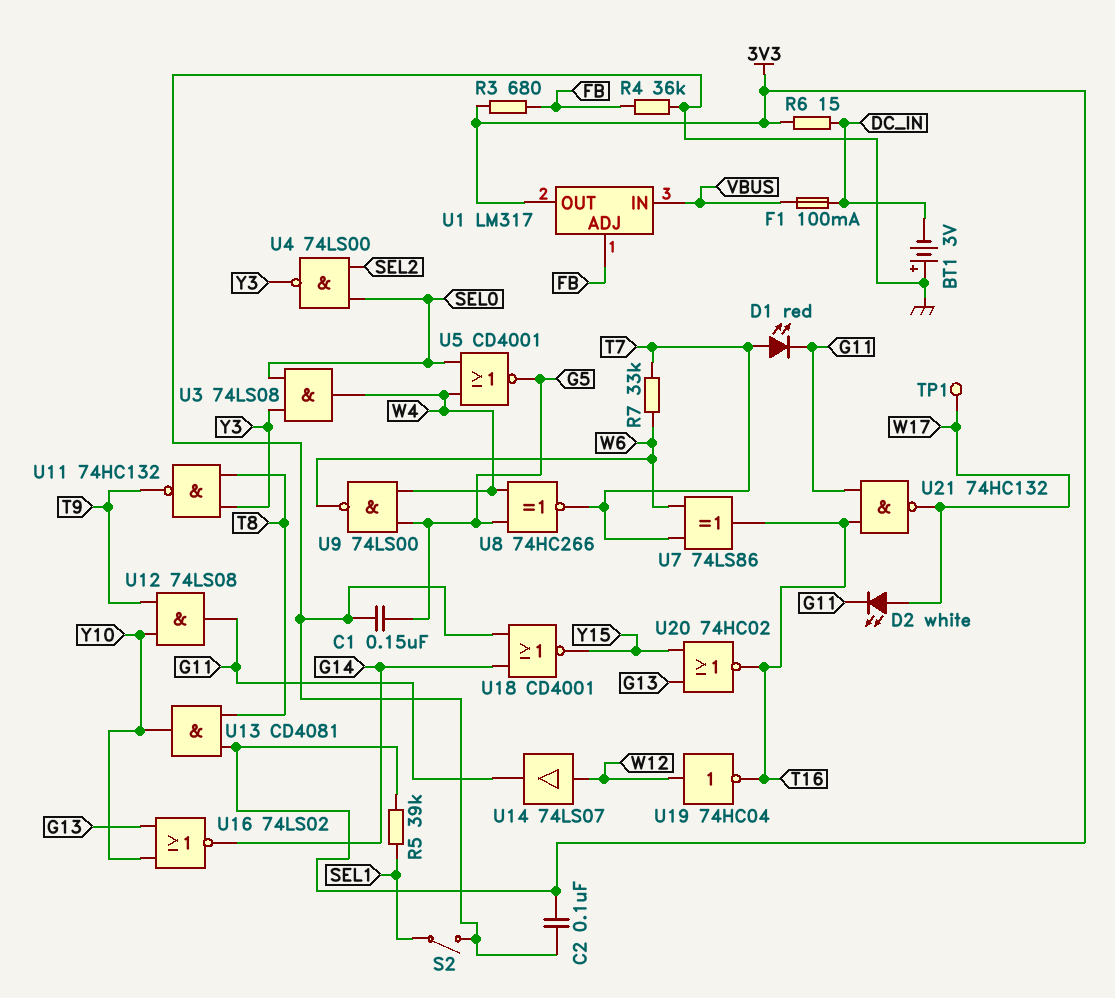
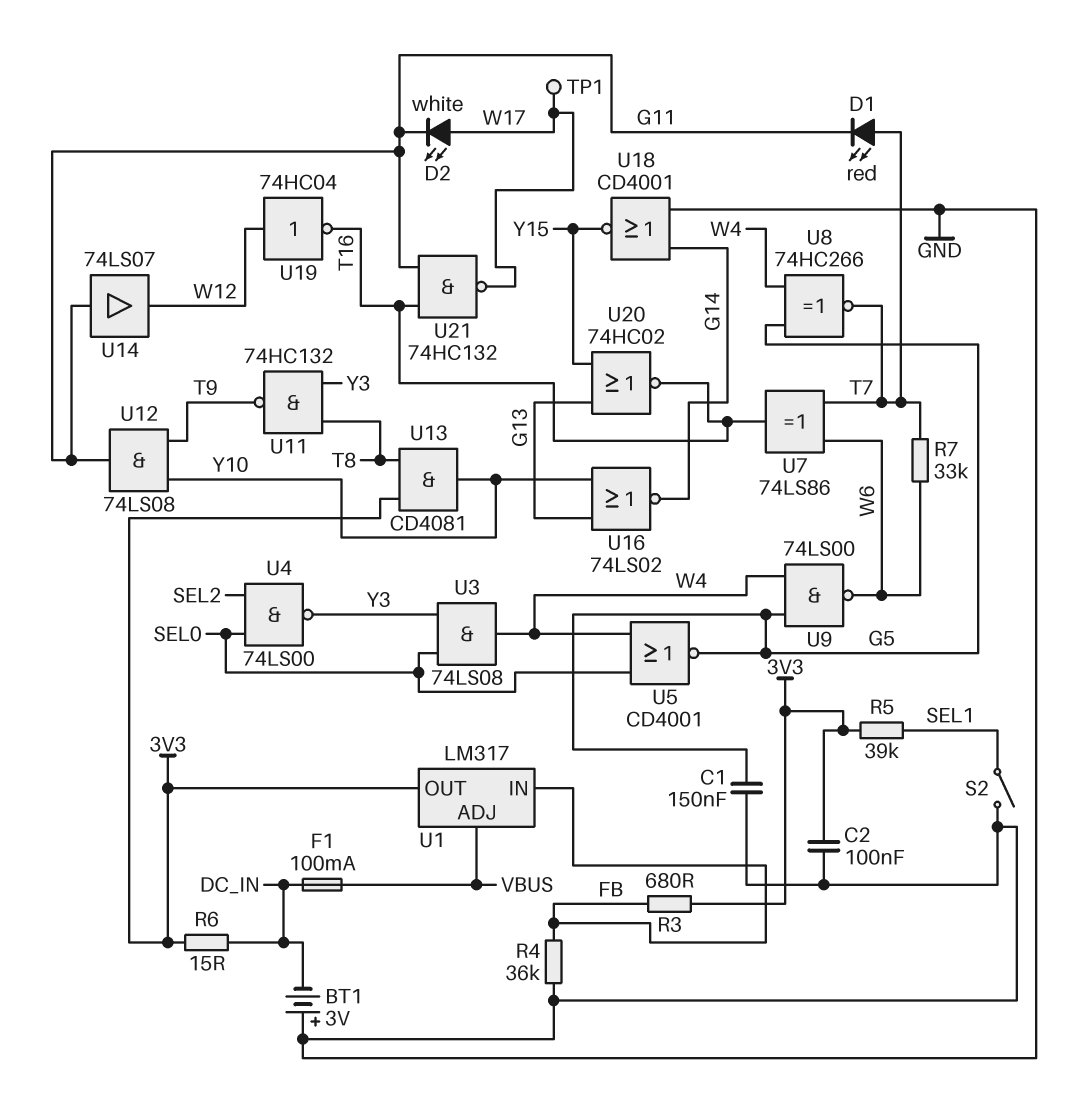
U1 pin ADJ: FB -> VBUS
U1 pin IN: VBUS -> FB
U14: buffer 74LS07 (in W12, out G11) -> buffer 74LS07 (in G11, out W12)

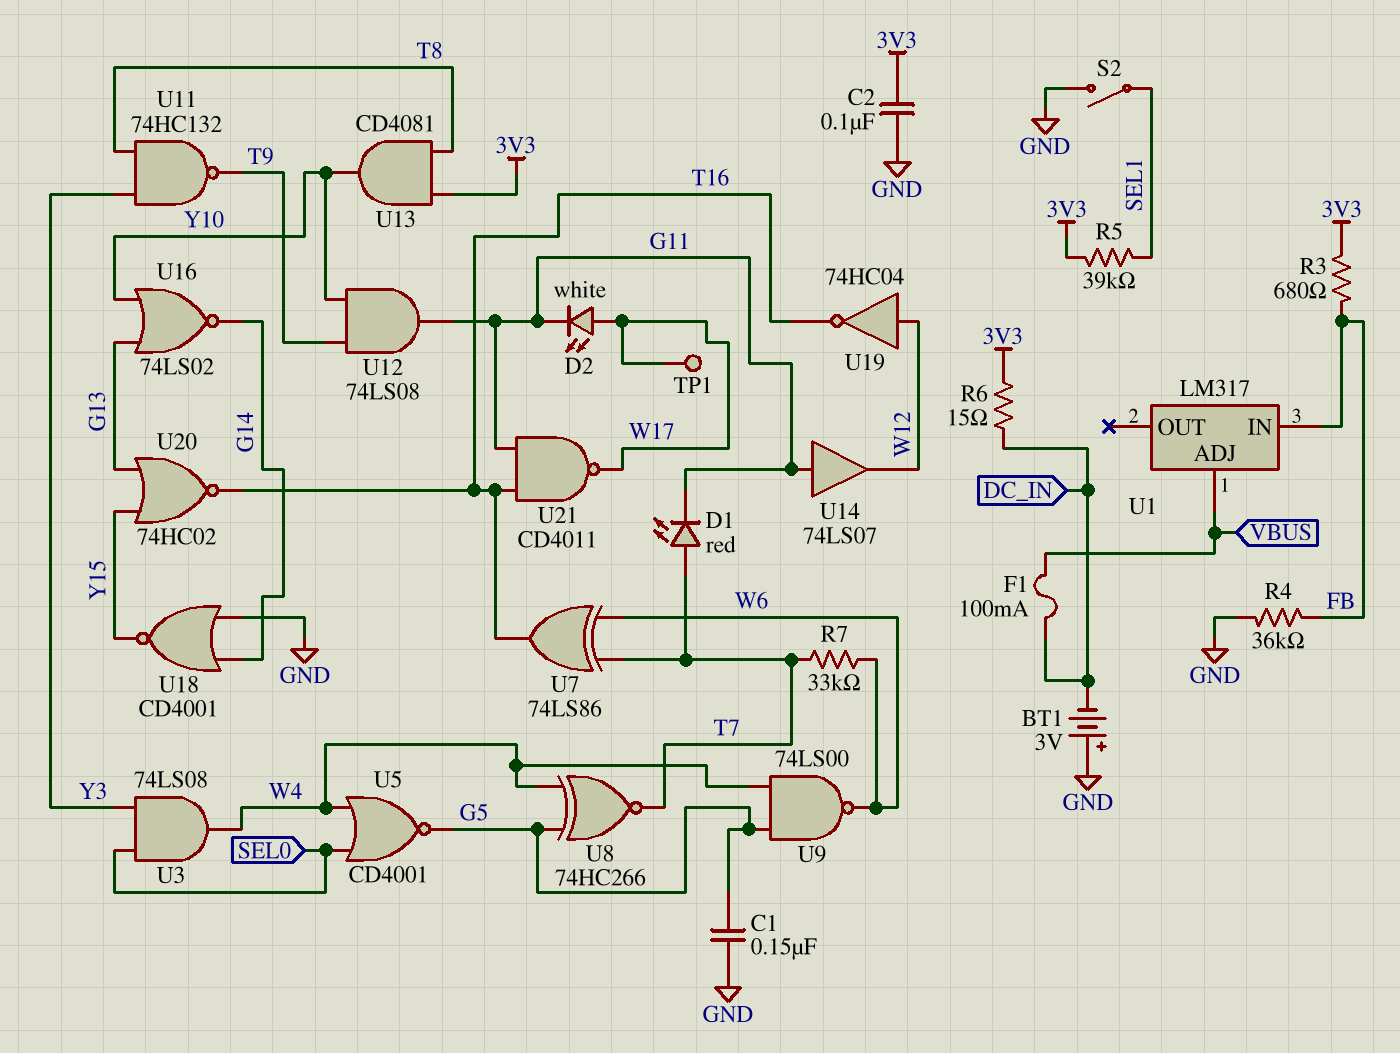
U1 pin OUT: 3V3 -> none
U4: NAND 74LS00 (in SEL0, in SEL2, out Y3) -> none
U21: NAND 74HC132 (in G11, in T16, out W17) -> NAND CD4011 (in G11, in T16, out W17)

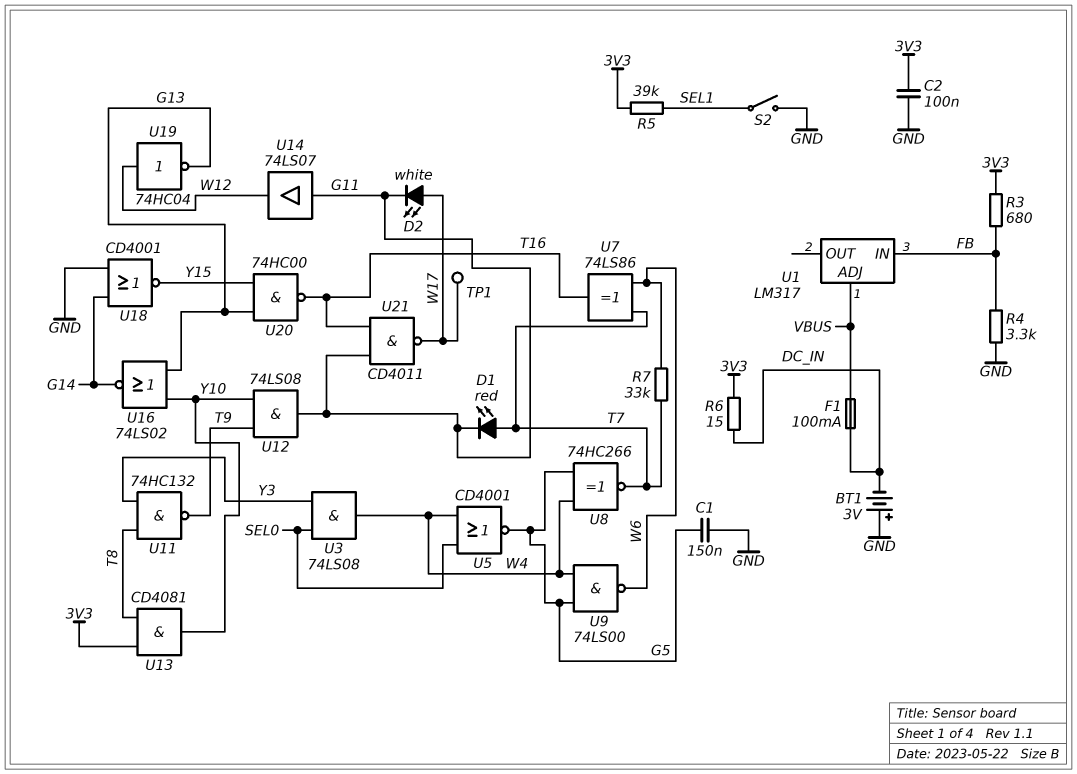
R4: 36k (FB, GND) -> 3.3k (FB, GND)
U19: NOT 74HC04 (in W12, out T16) -> NOT 74HC04 (in W12, out G13)
U20: NOR 74HC02 (in G13, in Y15, out T16) -> NAND 74HC00 (in G13, in Y15, out T16)

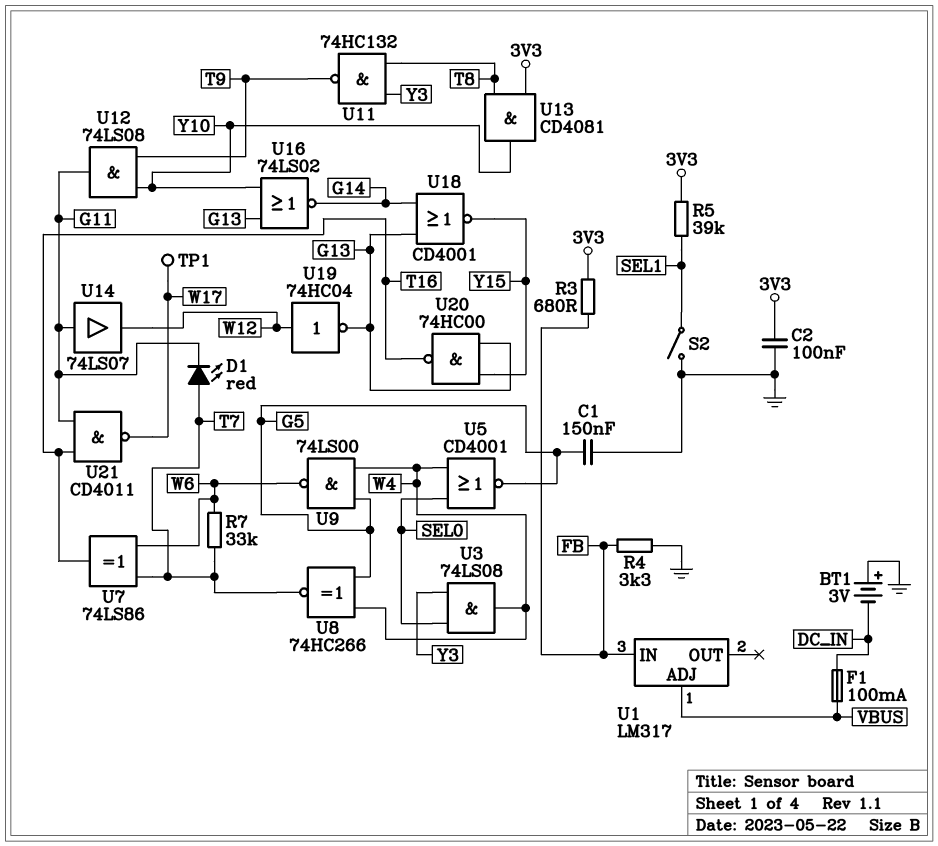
D2: LED white (A W17, K G11) -> none
R6: 15 (3V3, DC_IN) -> none
U18: NOR CD4001 (in G14, in GND, out Y15) -> NOR CD4001 (in G13, in G14, out Y15)

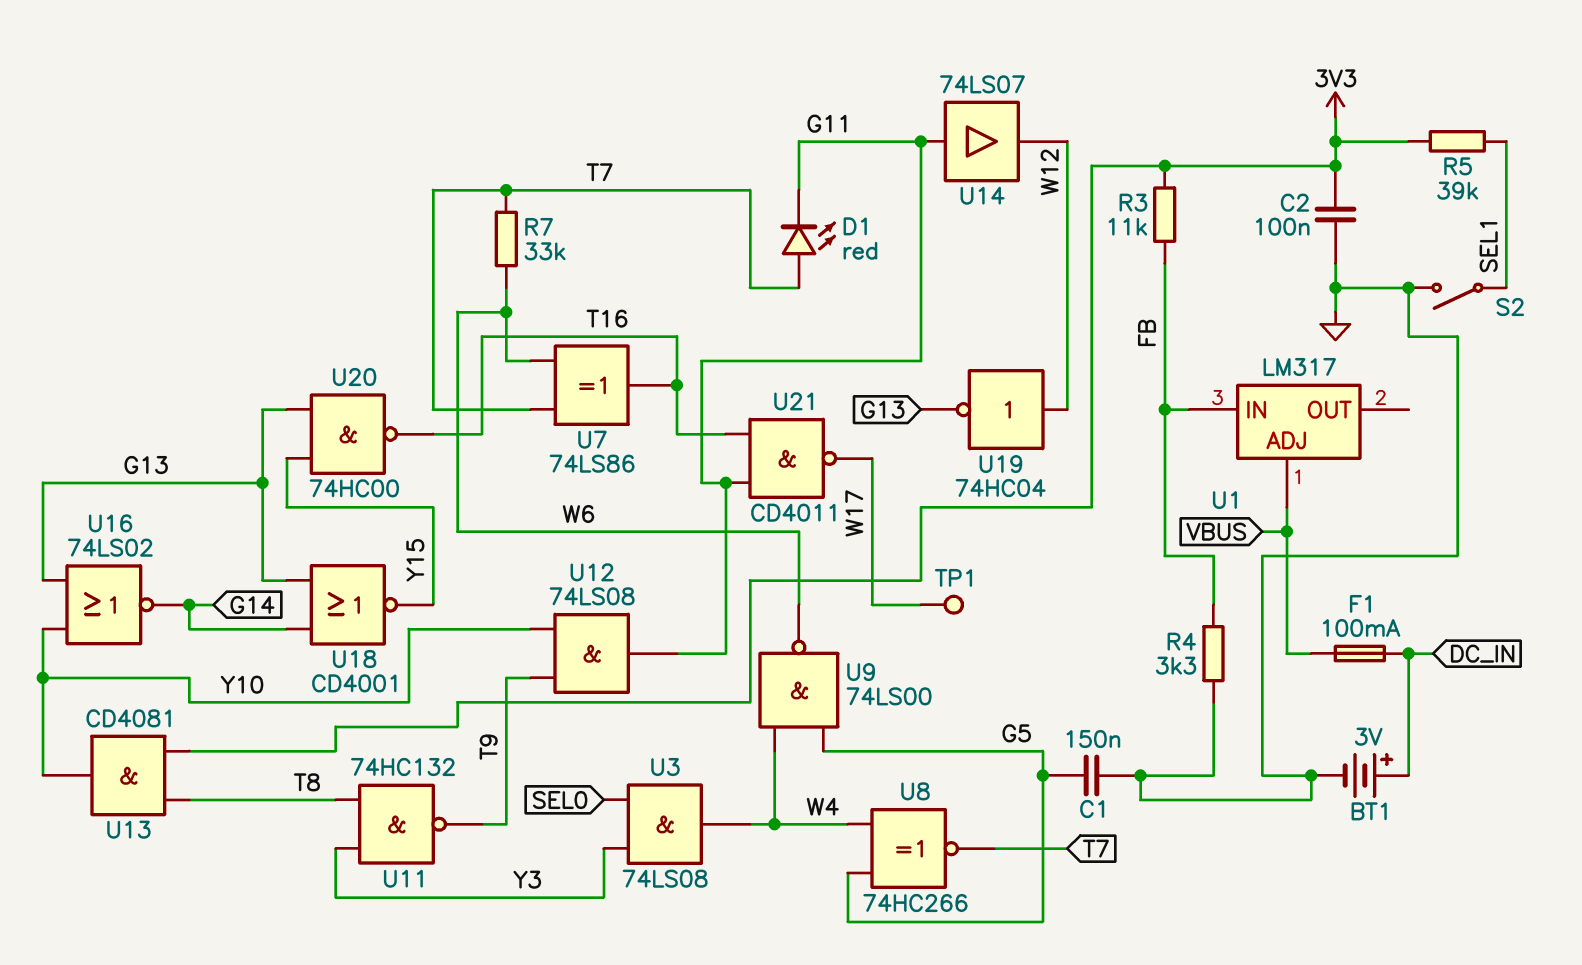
BT1: 3V (plus GND, minus DC_IN) -> 3V (plus DC_IN, minus GND)
R3: 680 (3V3, FB) -> 11k (3V3, FB)
U5: NOR CD4001 (in SEL0, in W4, out G5) -> none

